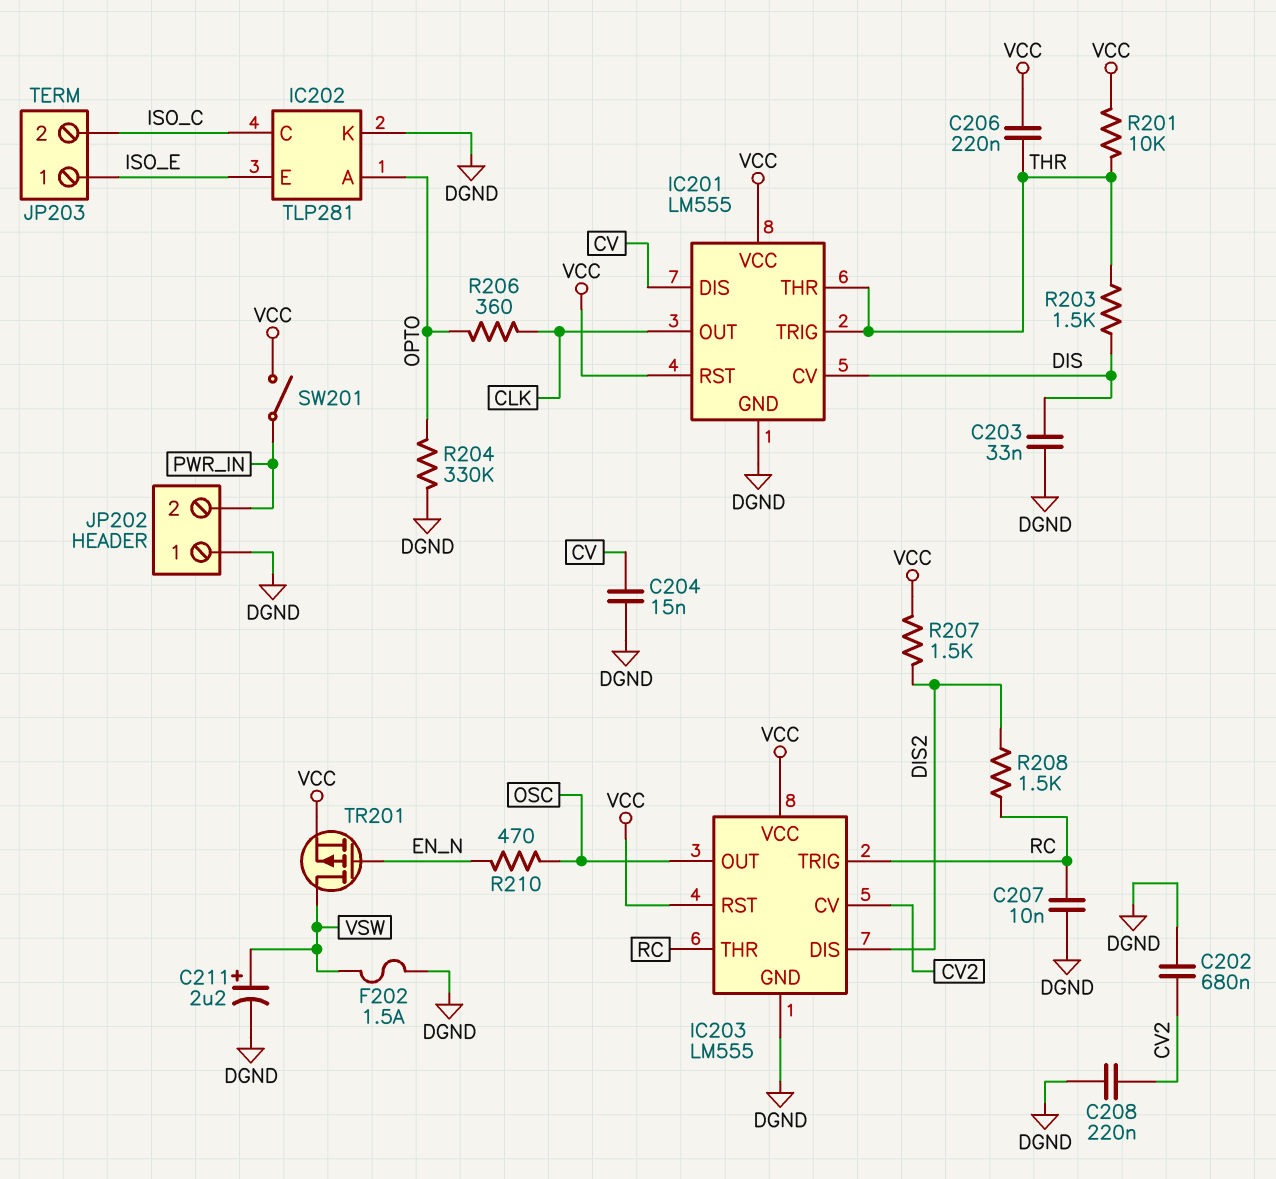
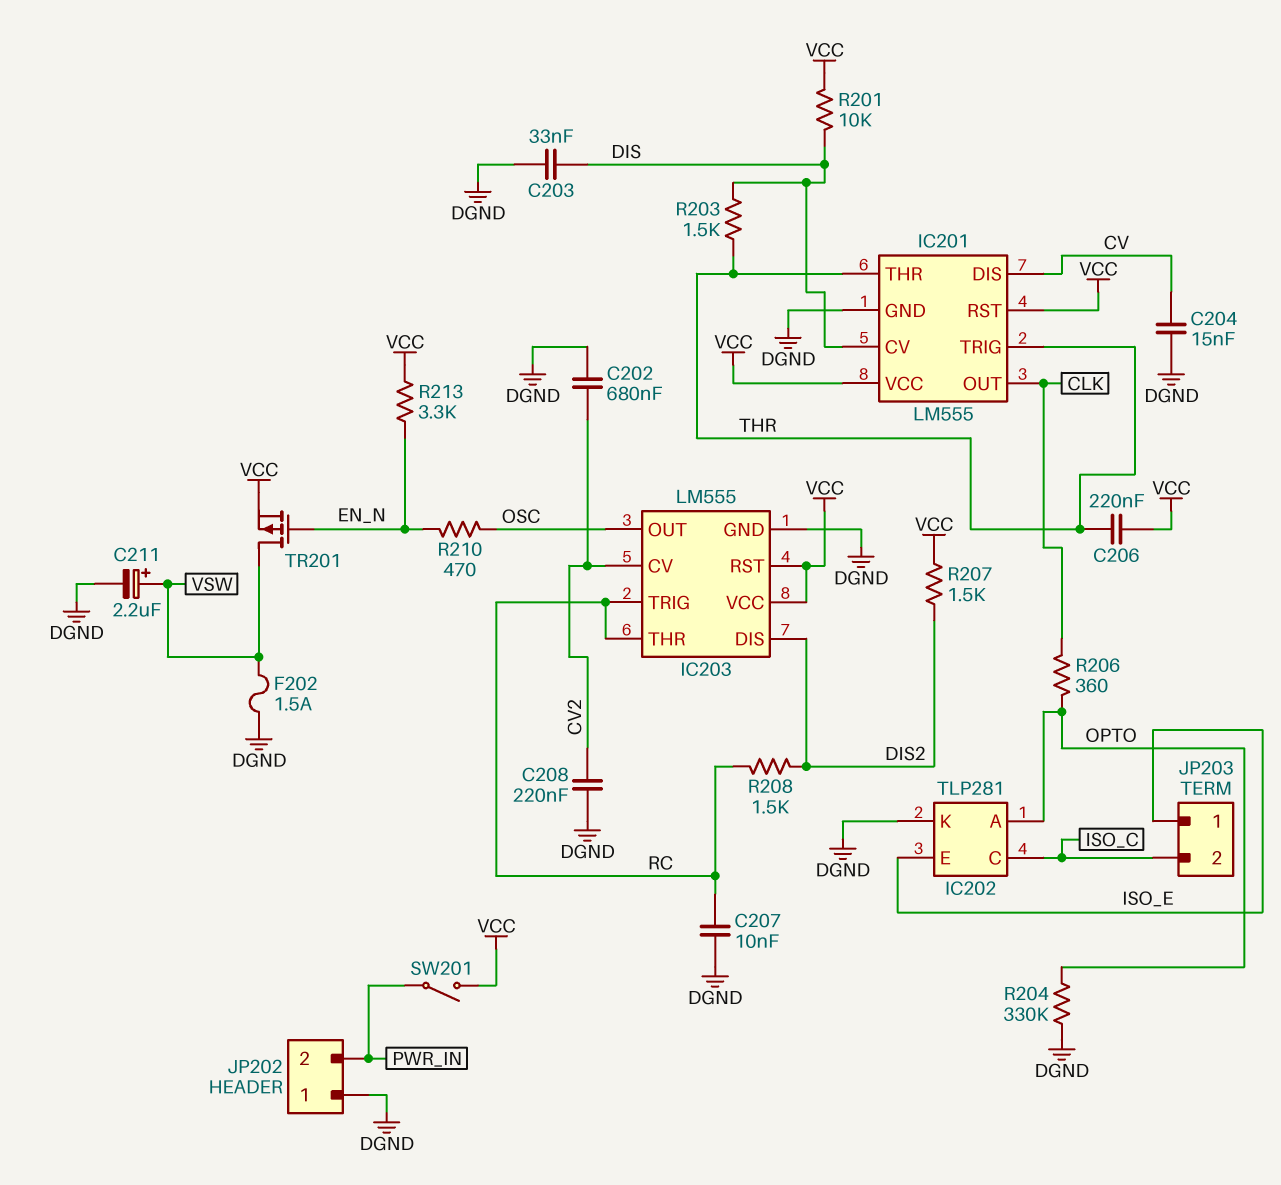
R201: 10k (THR, VCC) -> 10k (DIS, VCC)
R213: none -> 3.3k (EN_N, VCC)

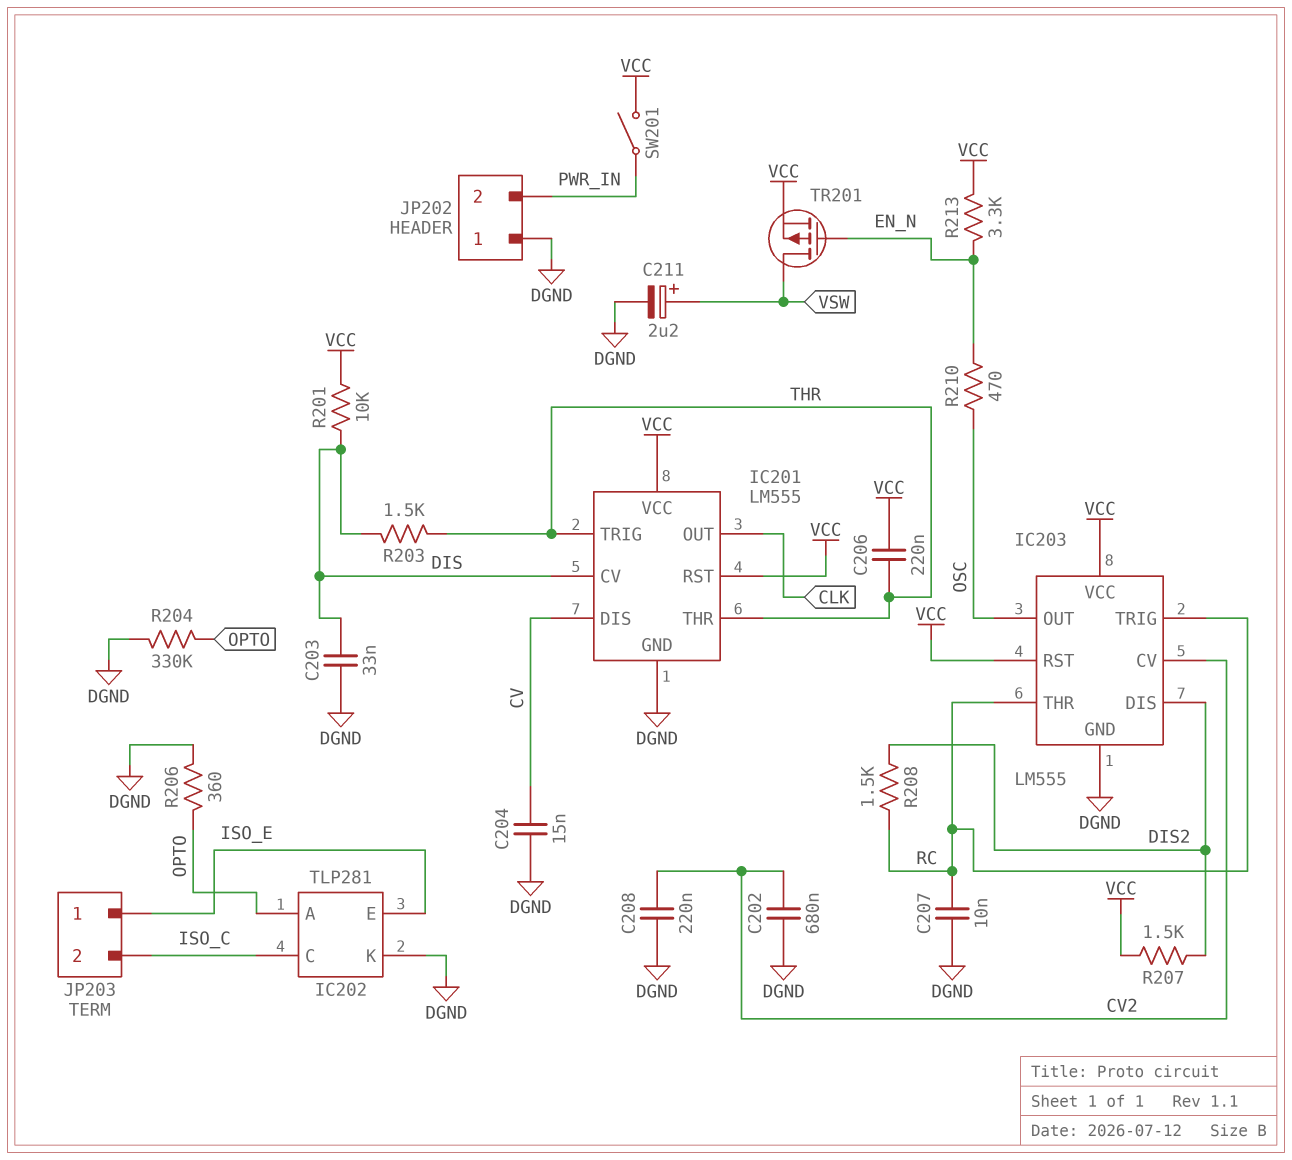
F202: 1.5A (DGND, VSW) -> none
R206: 360 (CLK, OPTO) -> 360 (DGND, OPTO)

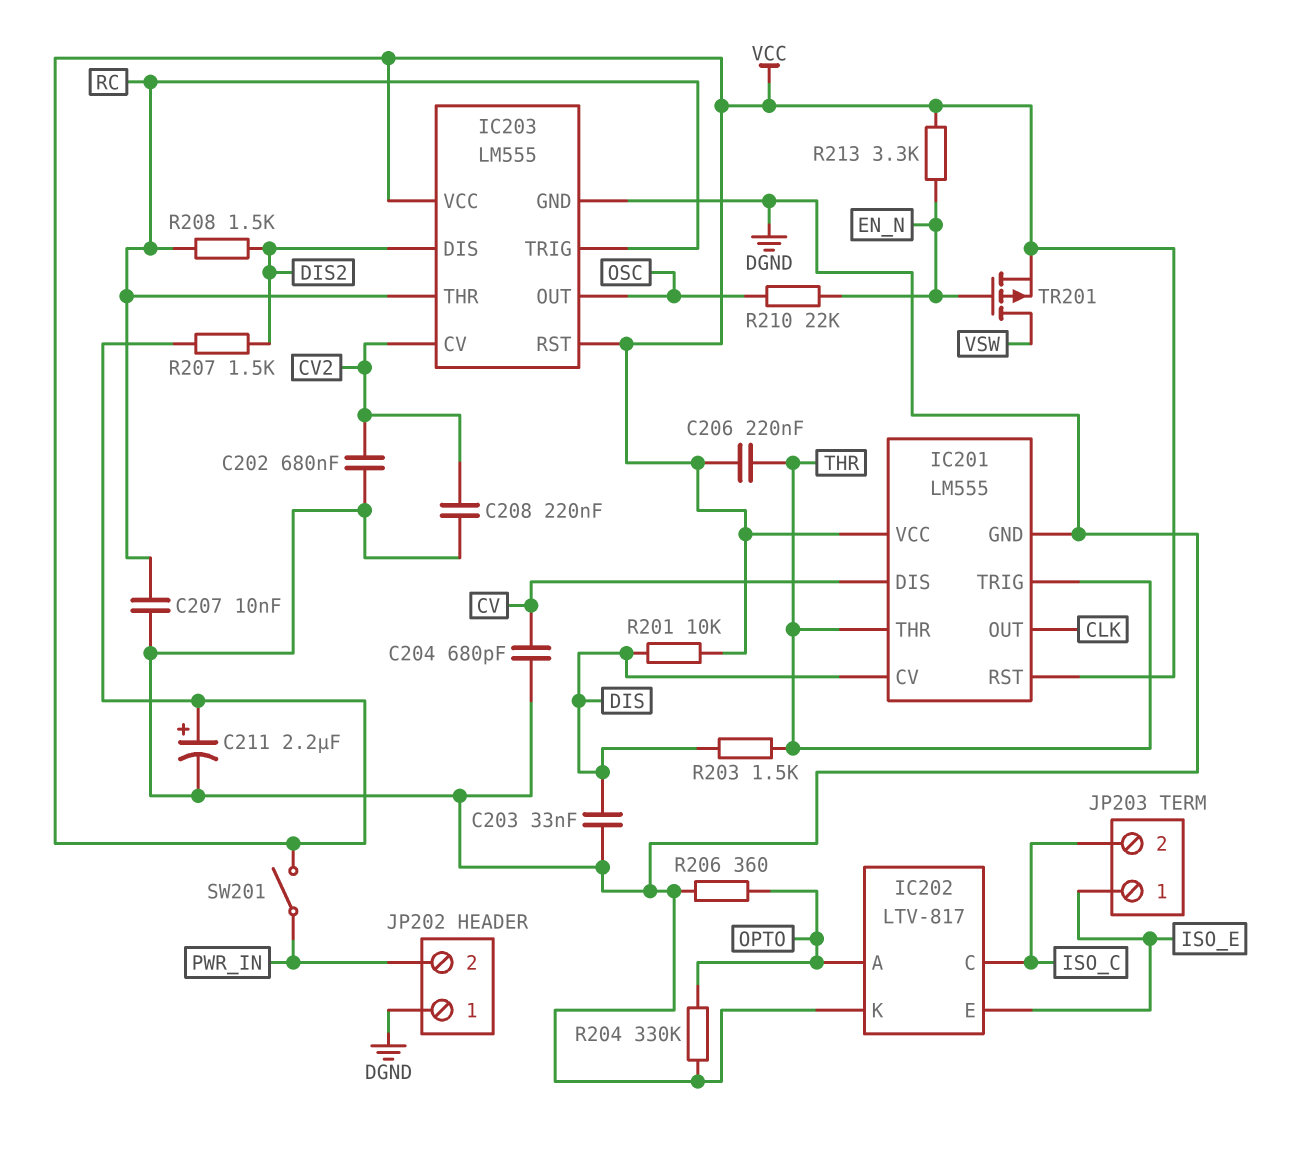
C204: 15nF (CV, DGND) -> 680pF (CV, DGND)
C211: 2.2uF (plus VSW, minus DGND) -> 2.2uF (plus VCC, minus DGND)
IC202: TLP281 -> LTV-817
R210: 470 (EN_N, OSC) -> 22k (EN_N, OSC)

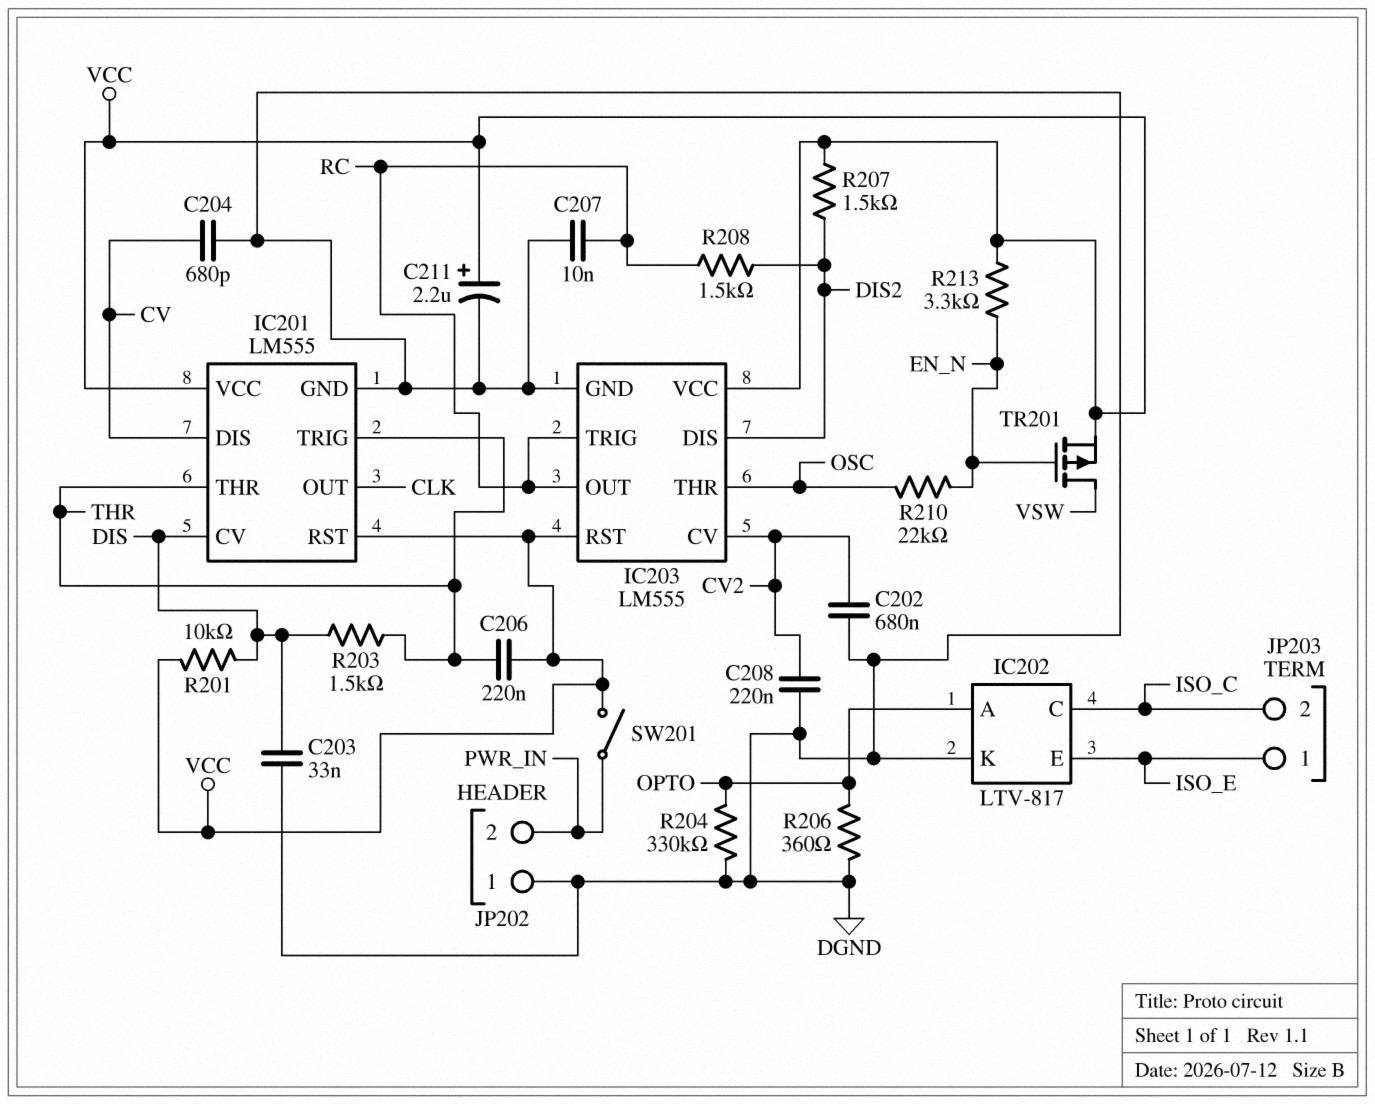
IC203 pin OUT: OSC -> RC
IC203 pin THR: RC -> OSC

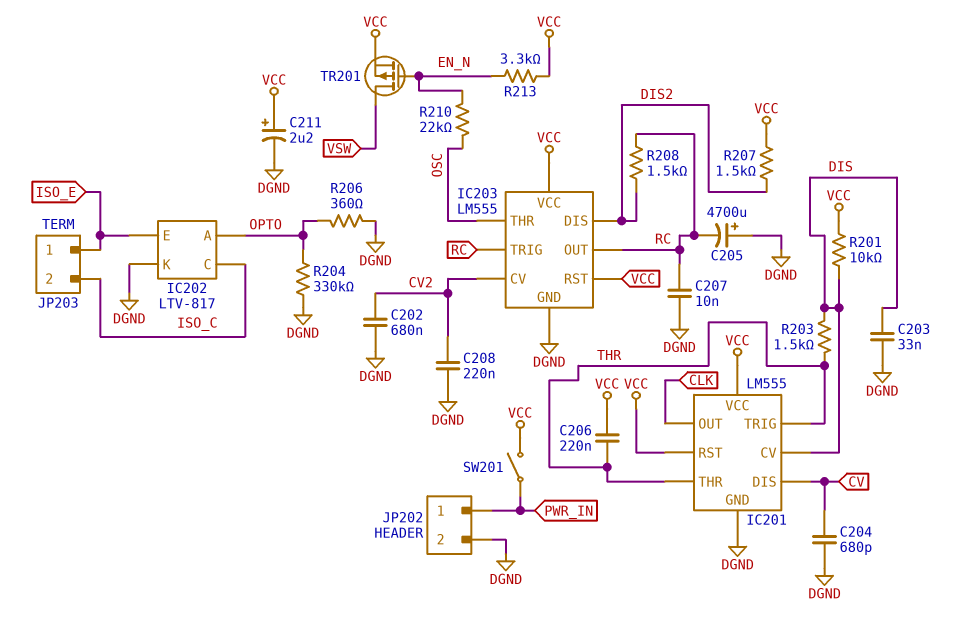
C205: none -> 4700uF (plus DGND, minus RC)
JP202 pin 1: DGND -> PWR_IN
JP202 pin 2: PWR_IN -> DGND

